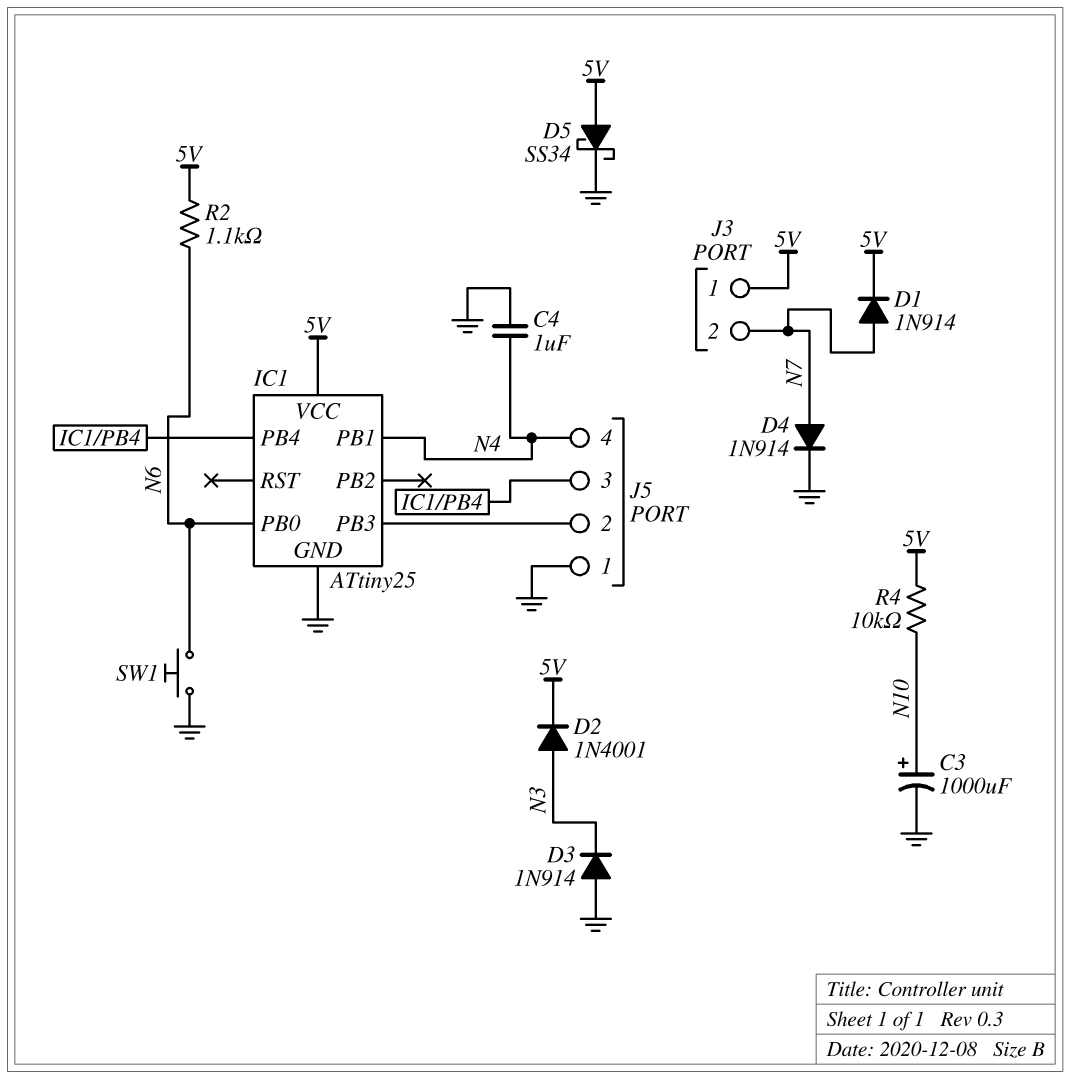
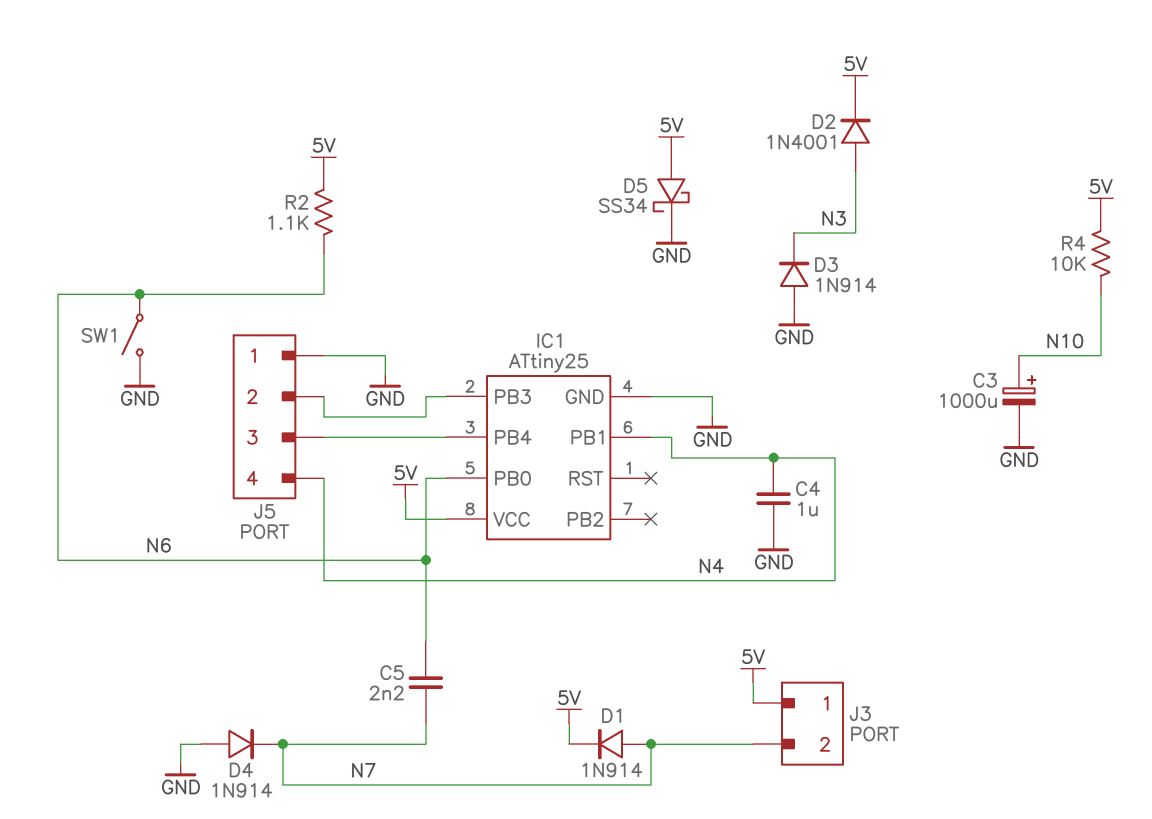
C5: none -> 2.2nF (N6, N7)
D4: diode 1N914 (A N7, K GND) -> diode 1N914 (A GND, K N7)
SW1: button (GND, N6) -> switch (GND, N6)

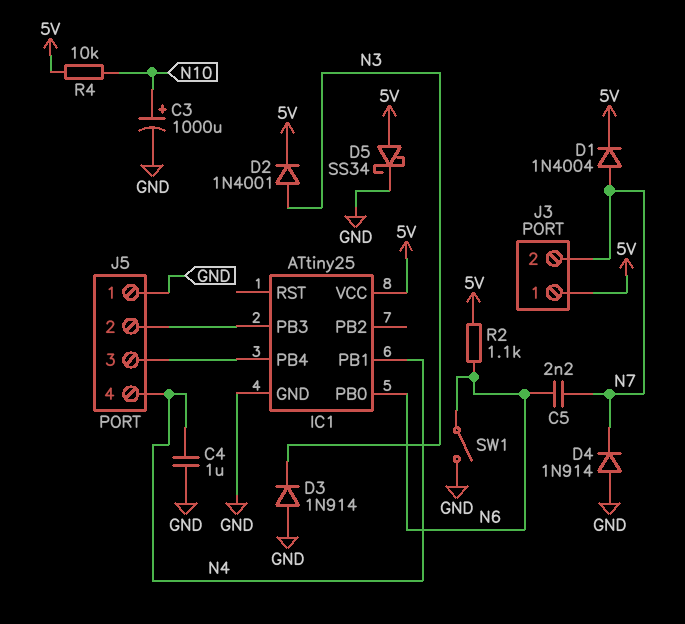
D1: diode 1N914 (A N7, K 5V) -> diode 1N4004 (A N7, K 5V)

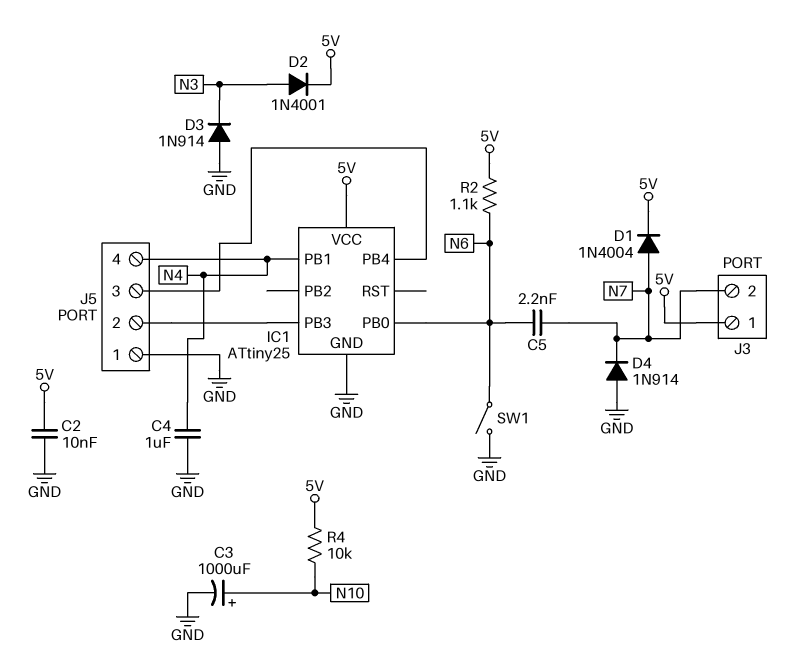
C2: none -> 10nF (5V, GND)
D5: schottky SS34 (A 5V, K GND) -> none

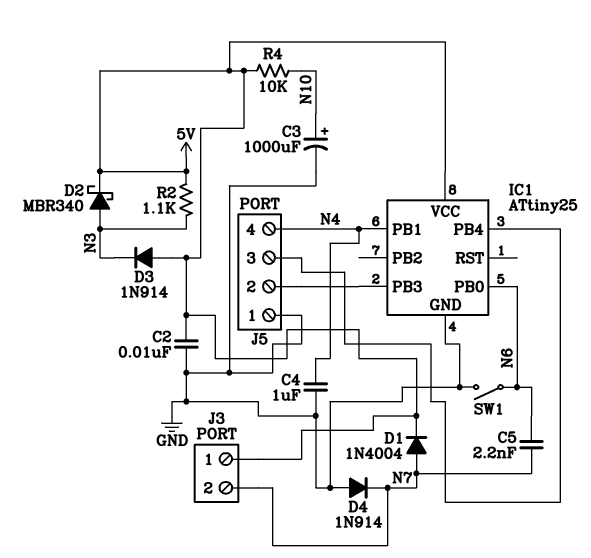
D2: diode 1N4001 (A N3, K 5V) -> schottky MBR340 (A N3, K 5V)
D3: diode 1N914 (A GND, K N3) -> diode 1N914 (A 5V, K N3)
R2: 1.1k (5V, N6) -> 1.1k (5V, N3)

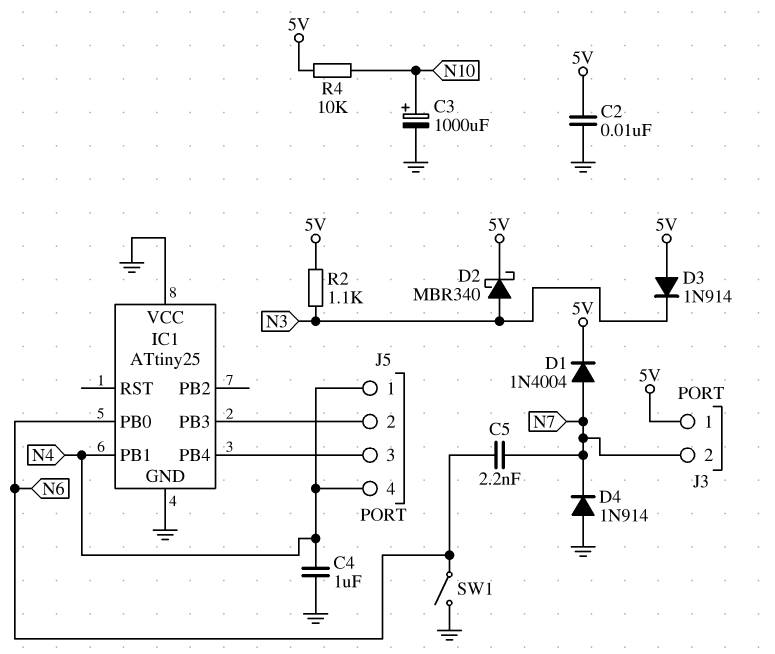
IC1 pin VCC: 5V -> GND
J5 pin 1: GND -> N4

